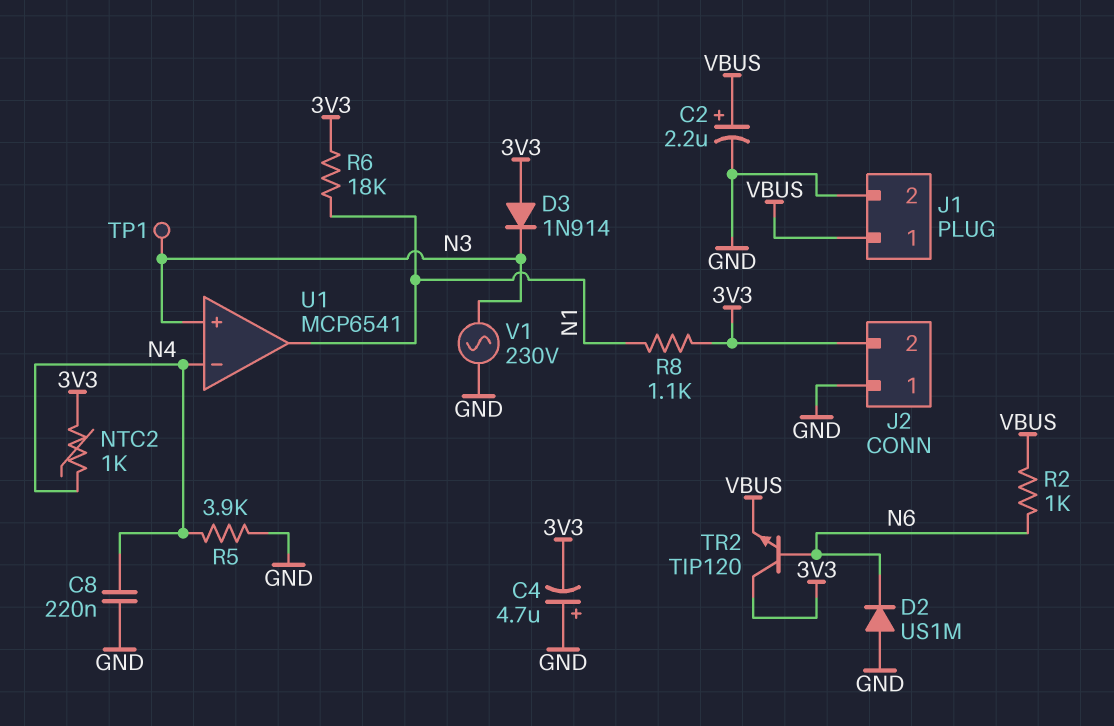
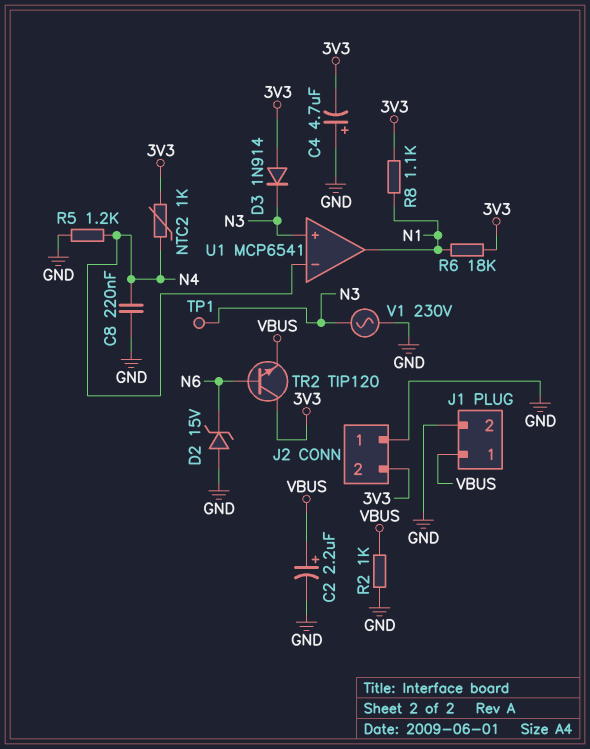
D2: diode US1M (A GND, K N6) -> zener 15V (A GND, K N6)
R2: 1k (N6, VBUS) -> 1k (GND, VBUS)
R5: 3.9k (GND, N4) -> 1.2k (GND, N4)

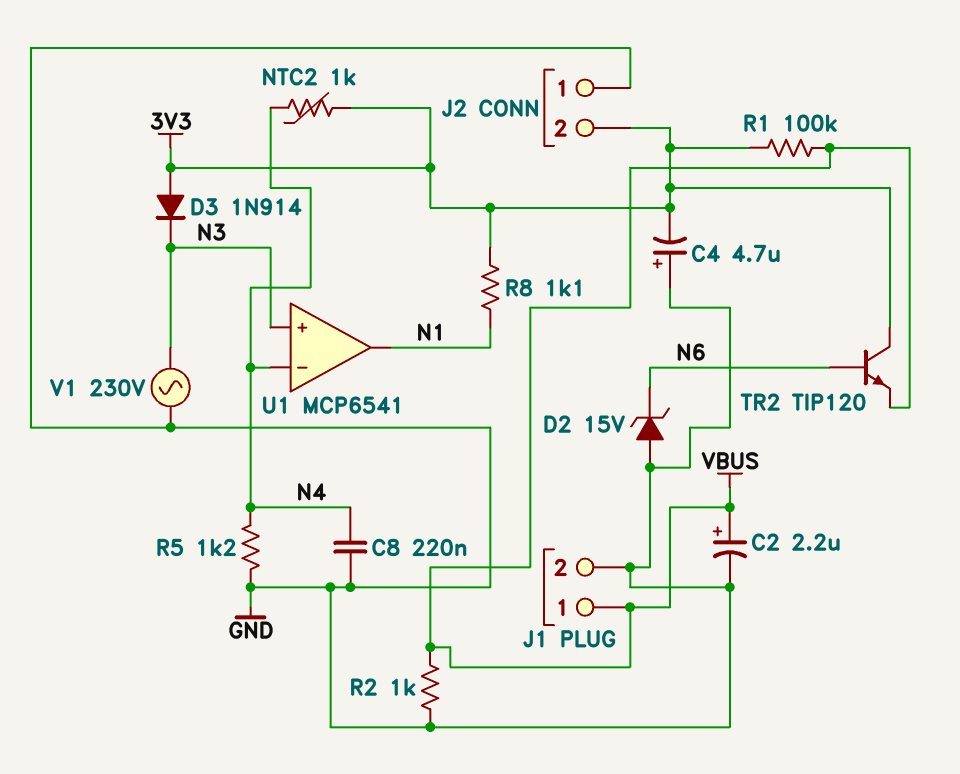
R1: none -> 100k (3V3, VBUS)
R6: 18k (3V3, N1) -> none
TP1: test point (N3) -> none

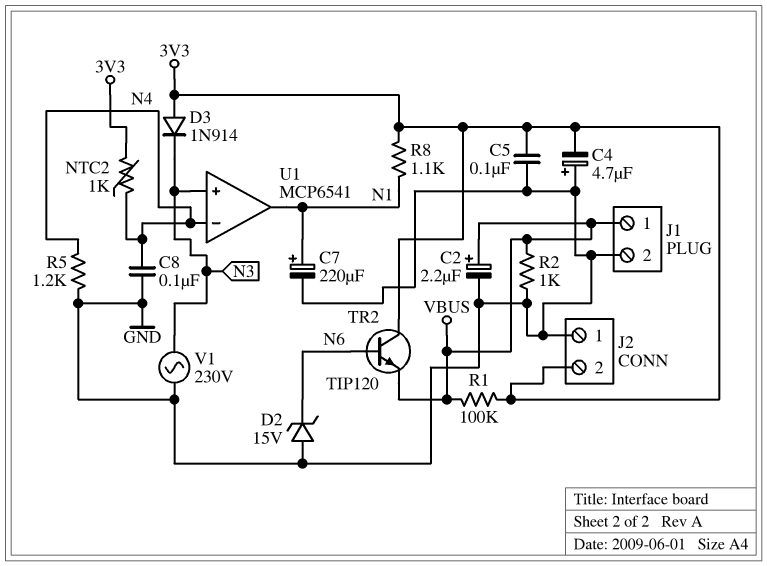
C5: none -> 100nF (3V3, GND)
C7: none -> 220uF (plus N1, minus GND)
C8: 220nF (GND, N4) -> 100nF (GND, N4)

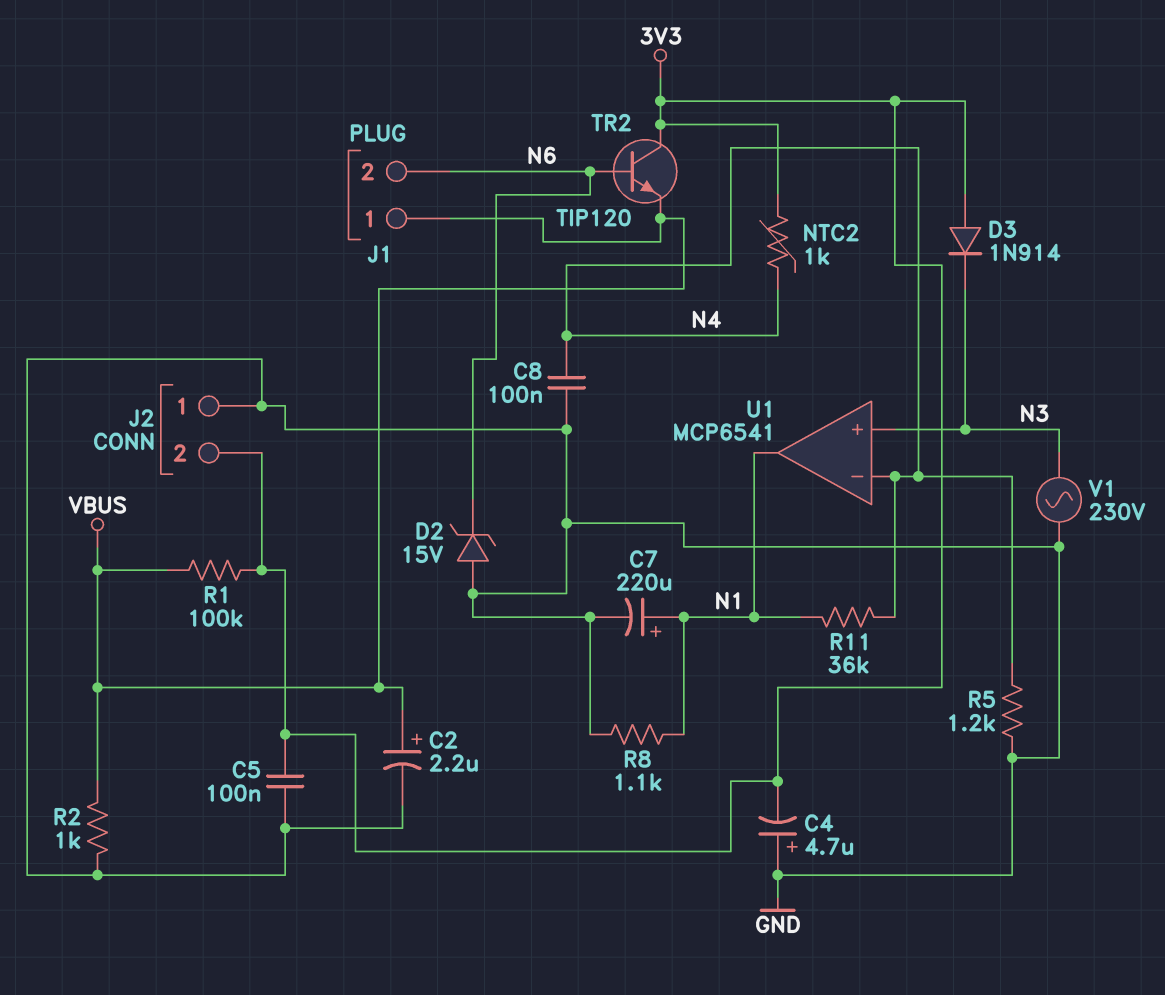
J1 pin 2: GND -> N6
R8: 1.1k (3V3, N1) -> 1.1k (GND, N1)
R11: none -> 36k (N1, N4)

